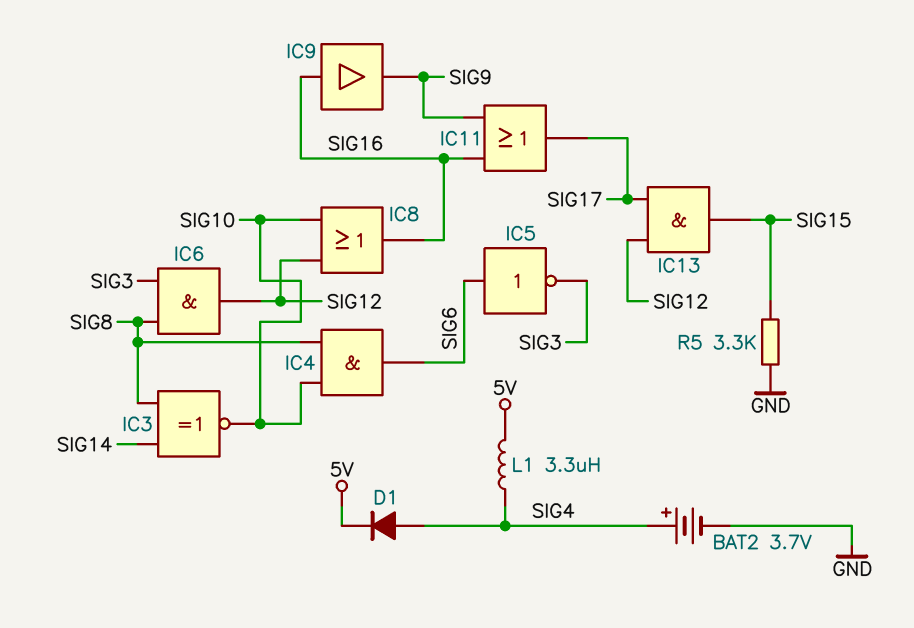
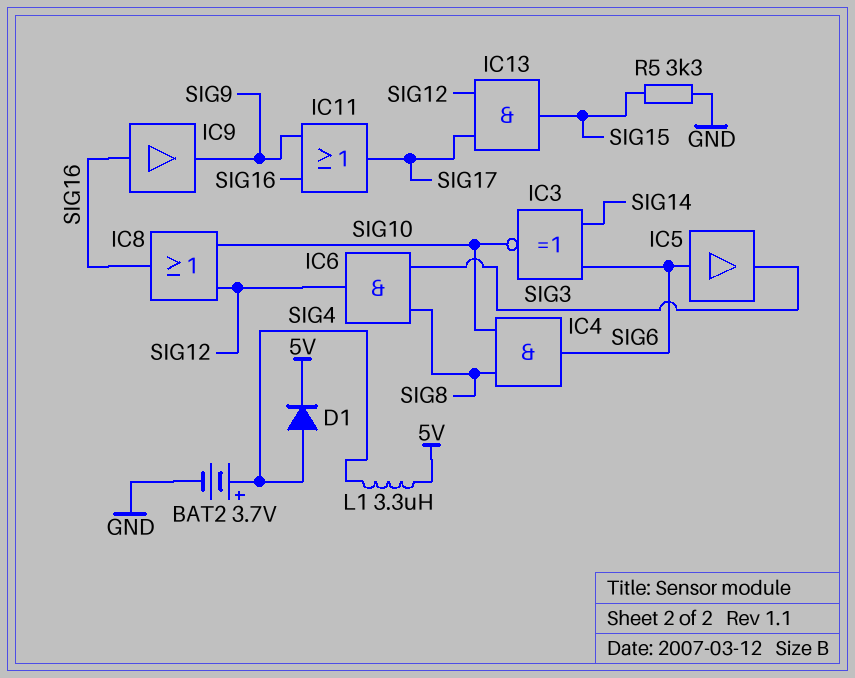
IC3: XNOR (in SIG8, in SIG14, out SIG10) -> XNOR (in SIG6, in SIG14, out SIG10)
IC5: NOT (in SIG6, out SIG3) -> buffer (in SIG6, out SIG3)

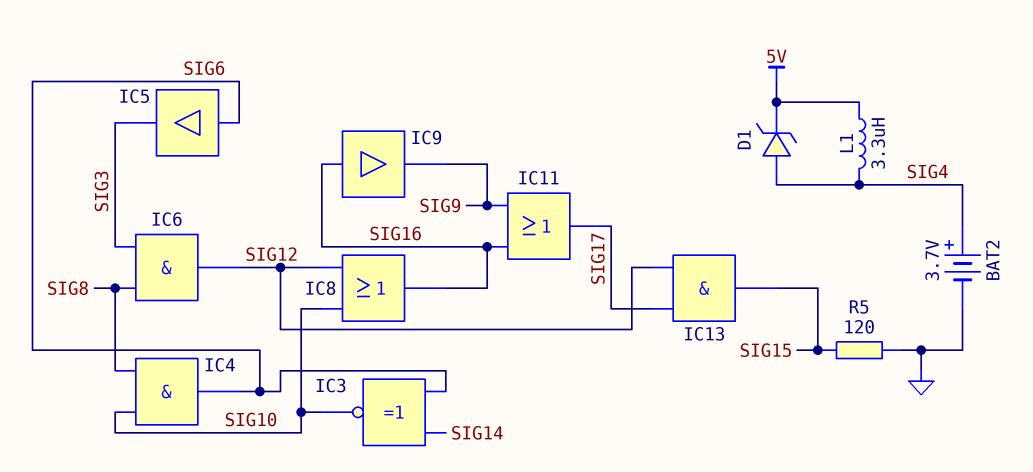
D1: diode (A SIG4, K 5V) -> zener (A SIG4, K 5V)
R5: 3.3k (GND, SIG15) -> 120 (GND, SIG15)

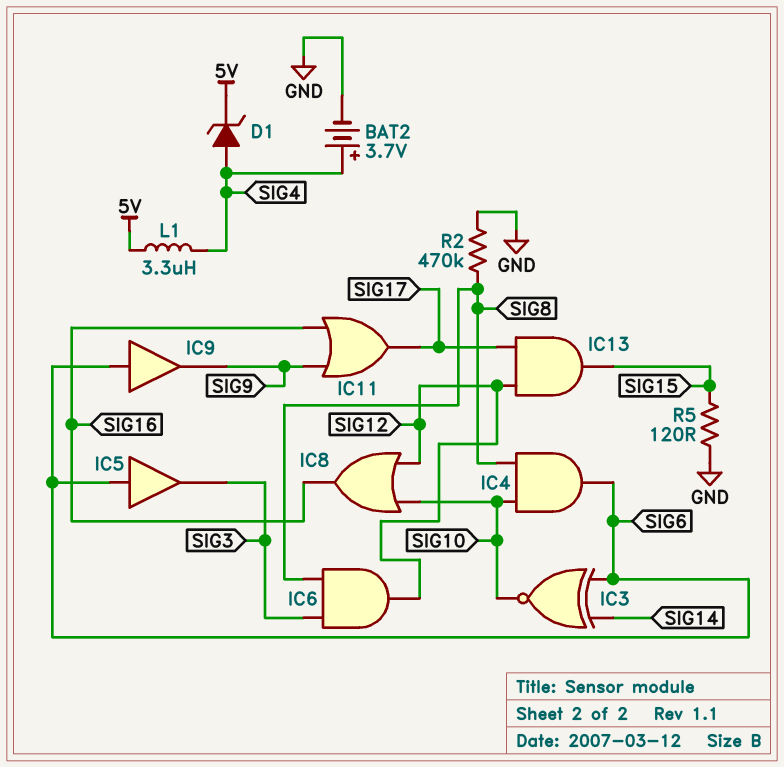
IC9: buffer (in SIG16, out SIG9) -> buffer (in SIG6, out SIG9)
R2: none -> 470k (GND, SIG8)

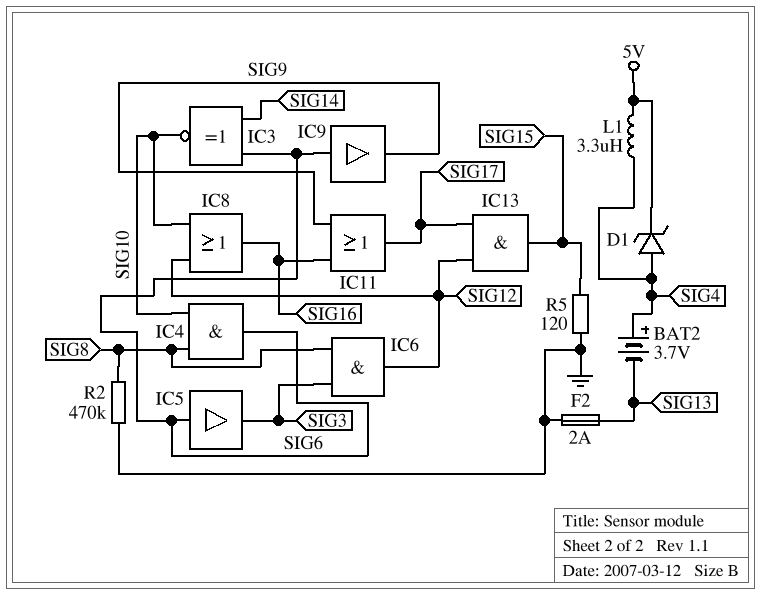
BAT2: 3.7V (plus SIG4, minus GND) -> 3.7V (plus SIG4, minus SIG13)
F2: none -> 2A (GND, SIG13)

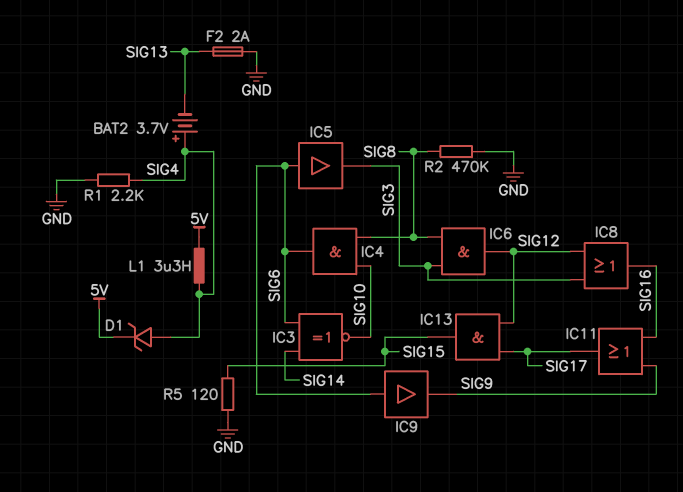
IC8: OR (in SIG10, in SIG12, out SIG16) -> OR (in SIG3, in SIG12, out SIG16)
R1: none -> 2.2k (GND, SIG4)

